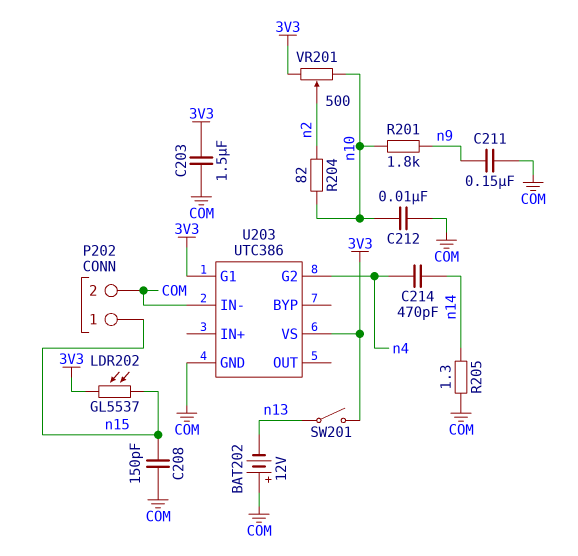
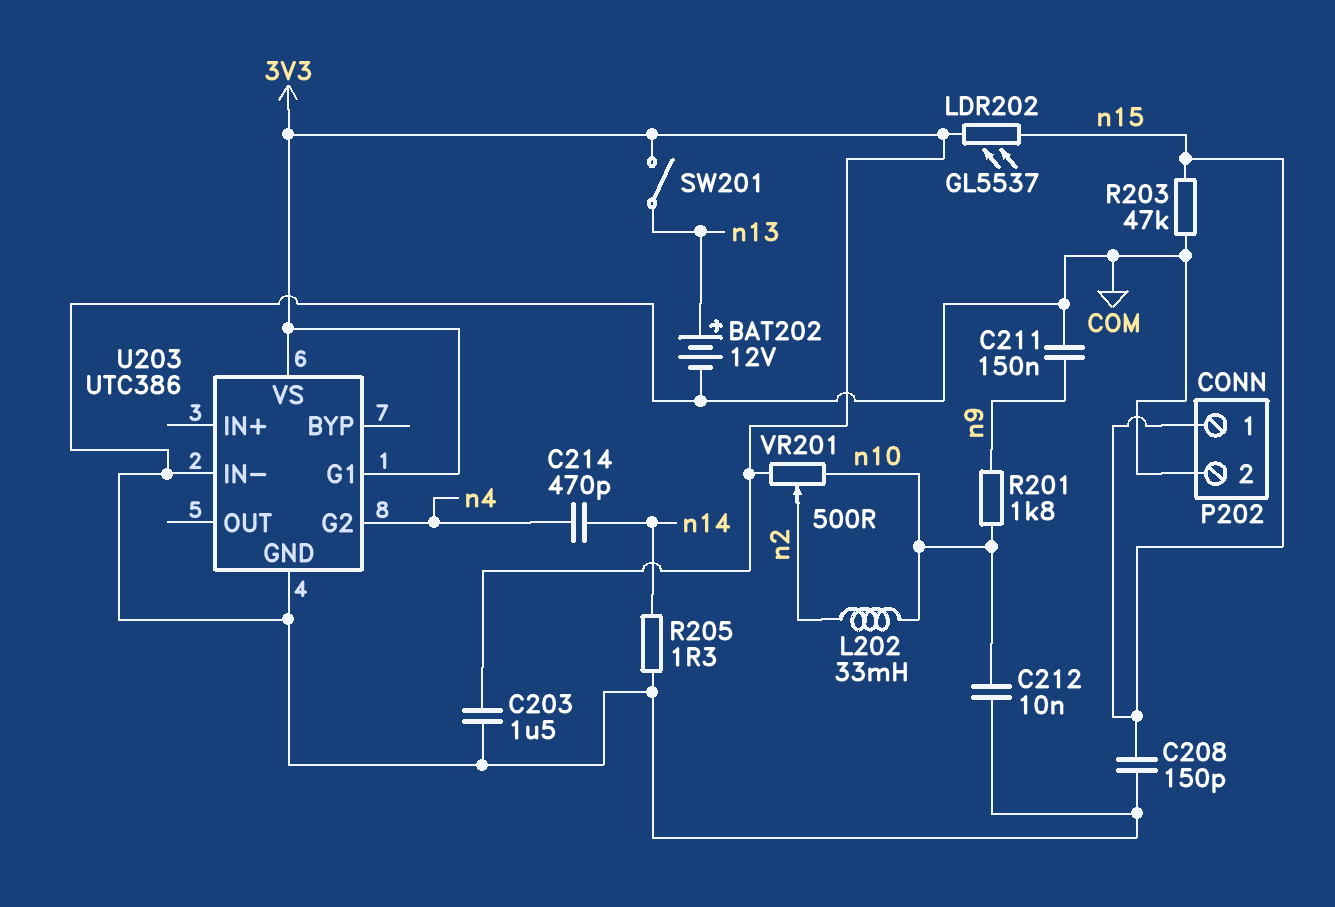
BAT202: 12V (plus COM, minus n13) -> 12V (plus n13, minus COM)
L202: none -> 33mH (n2, n10)
R203: none -> 47k (COM, n15)
R204: 82 (n2, n10) -> none

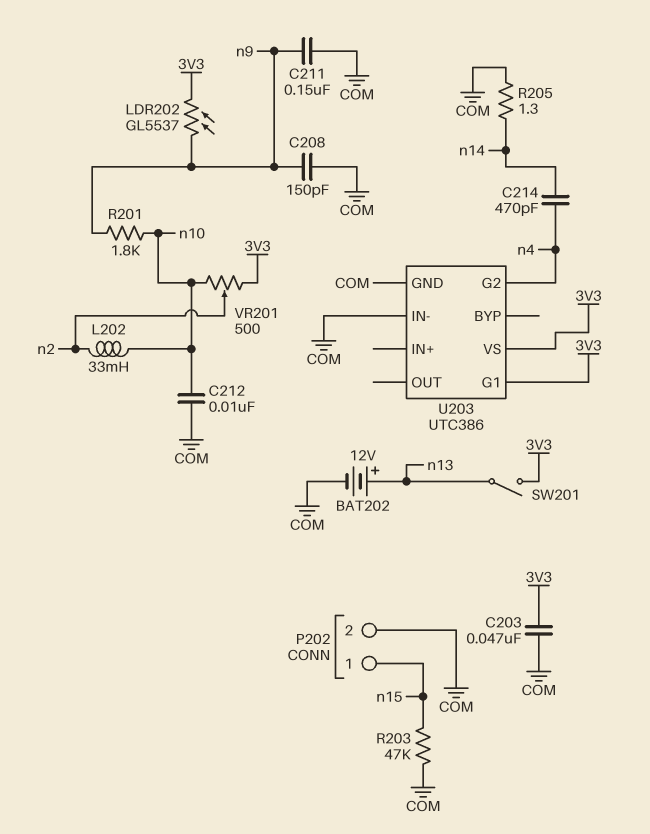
C203: 1.5uF (3V3, COM) -> 47nF (3V3, COM)
C208: 150pF (COM, n15) -> 150pF (COM, n9)
LDR202: GL5537 (3V3, n15) -> GL5537 (3V3, n9)

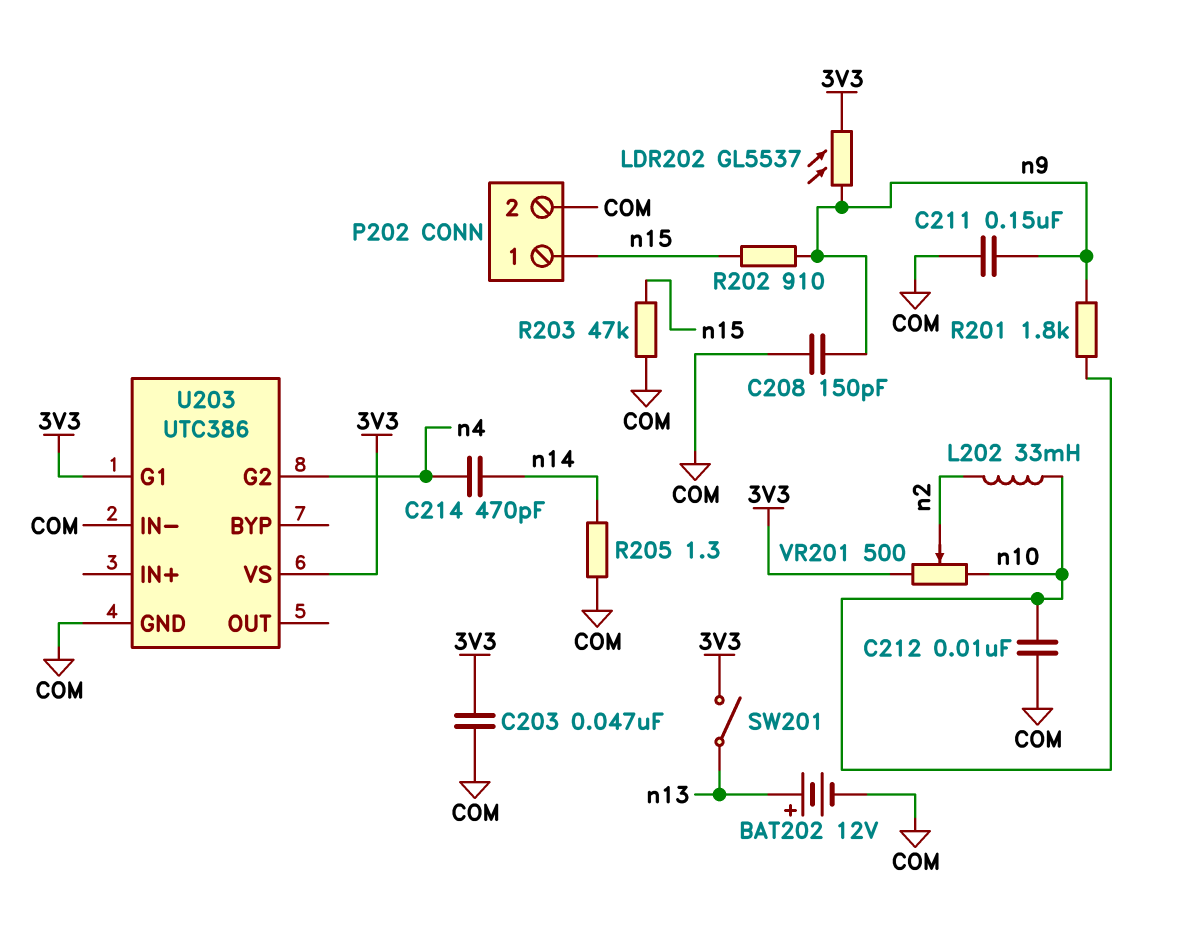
R202: none -> 910 (n9, n15)

